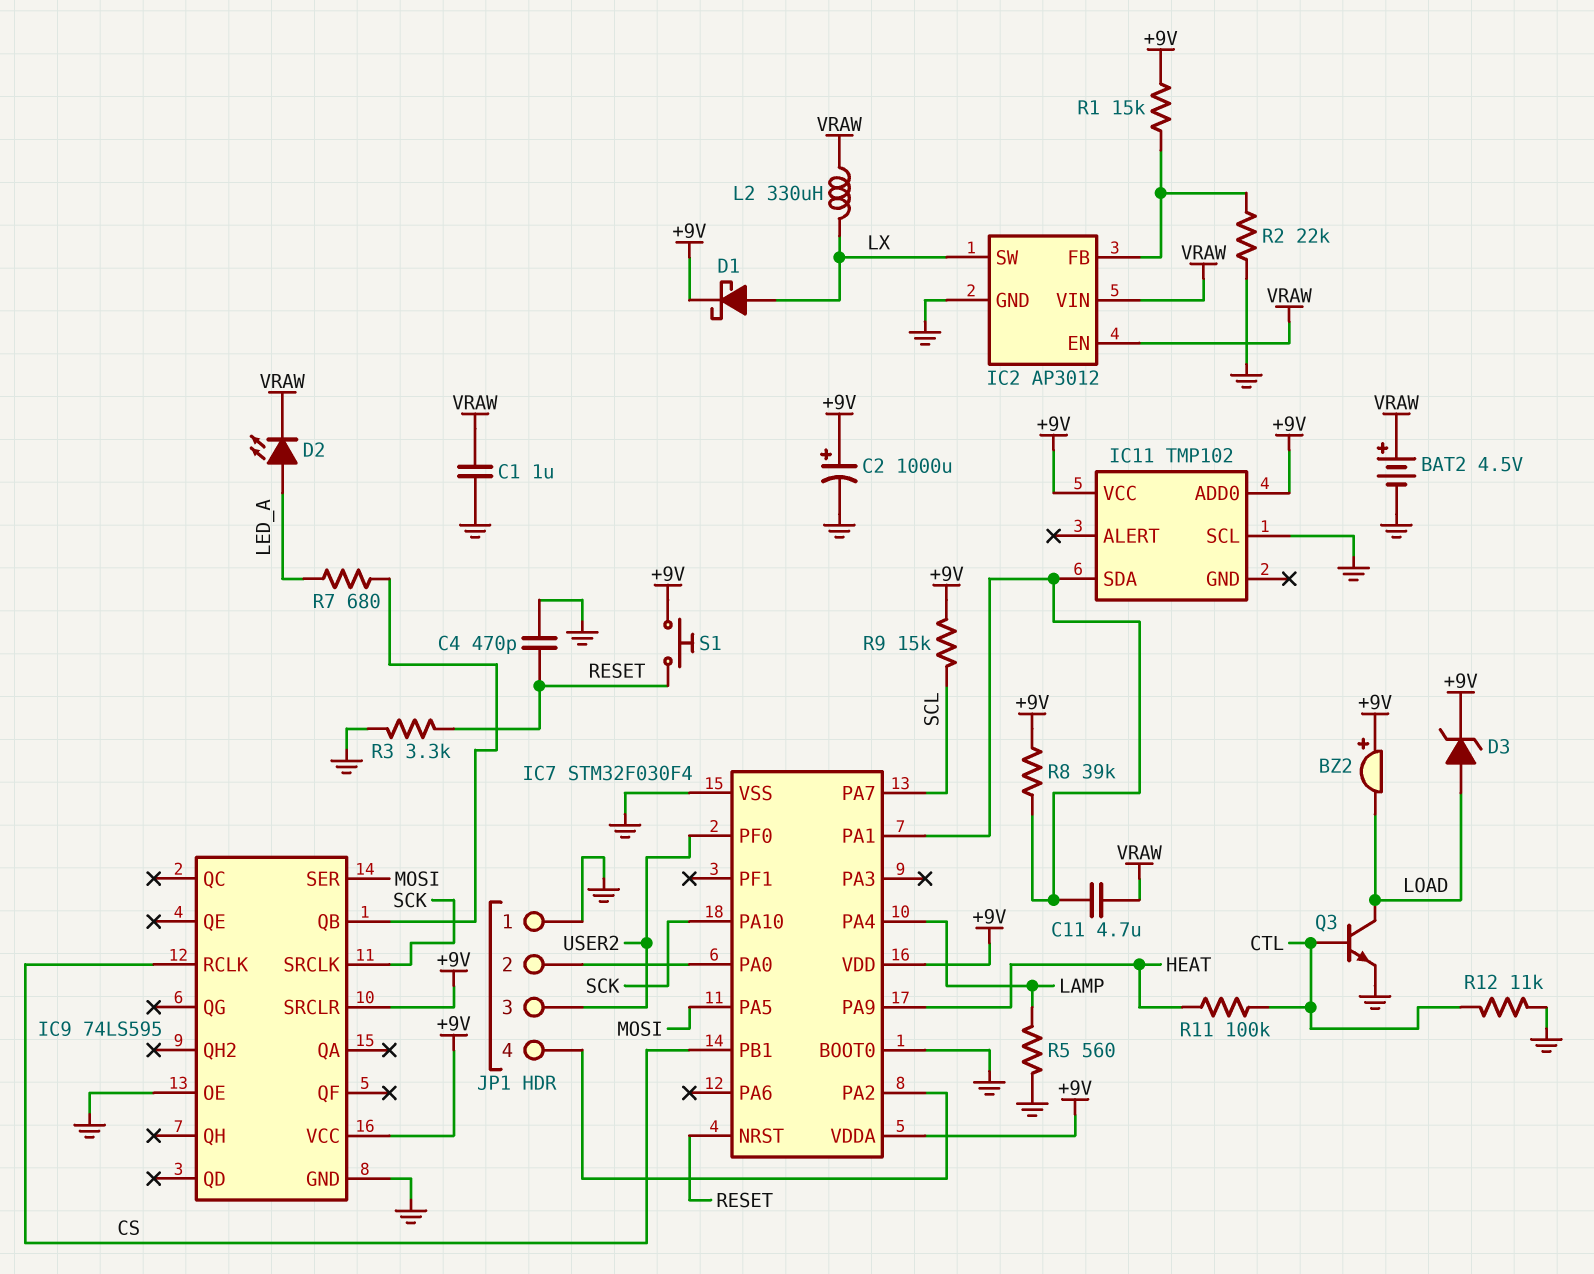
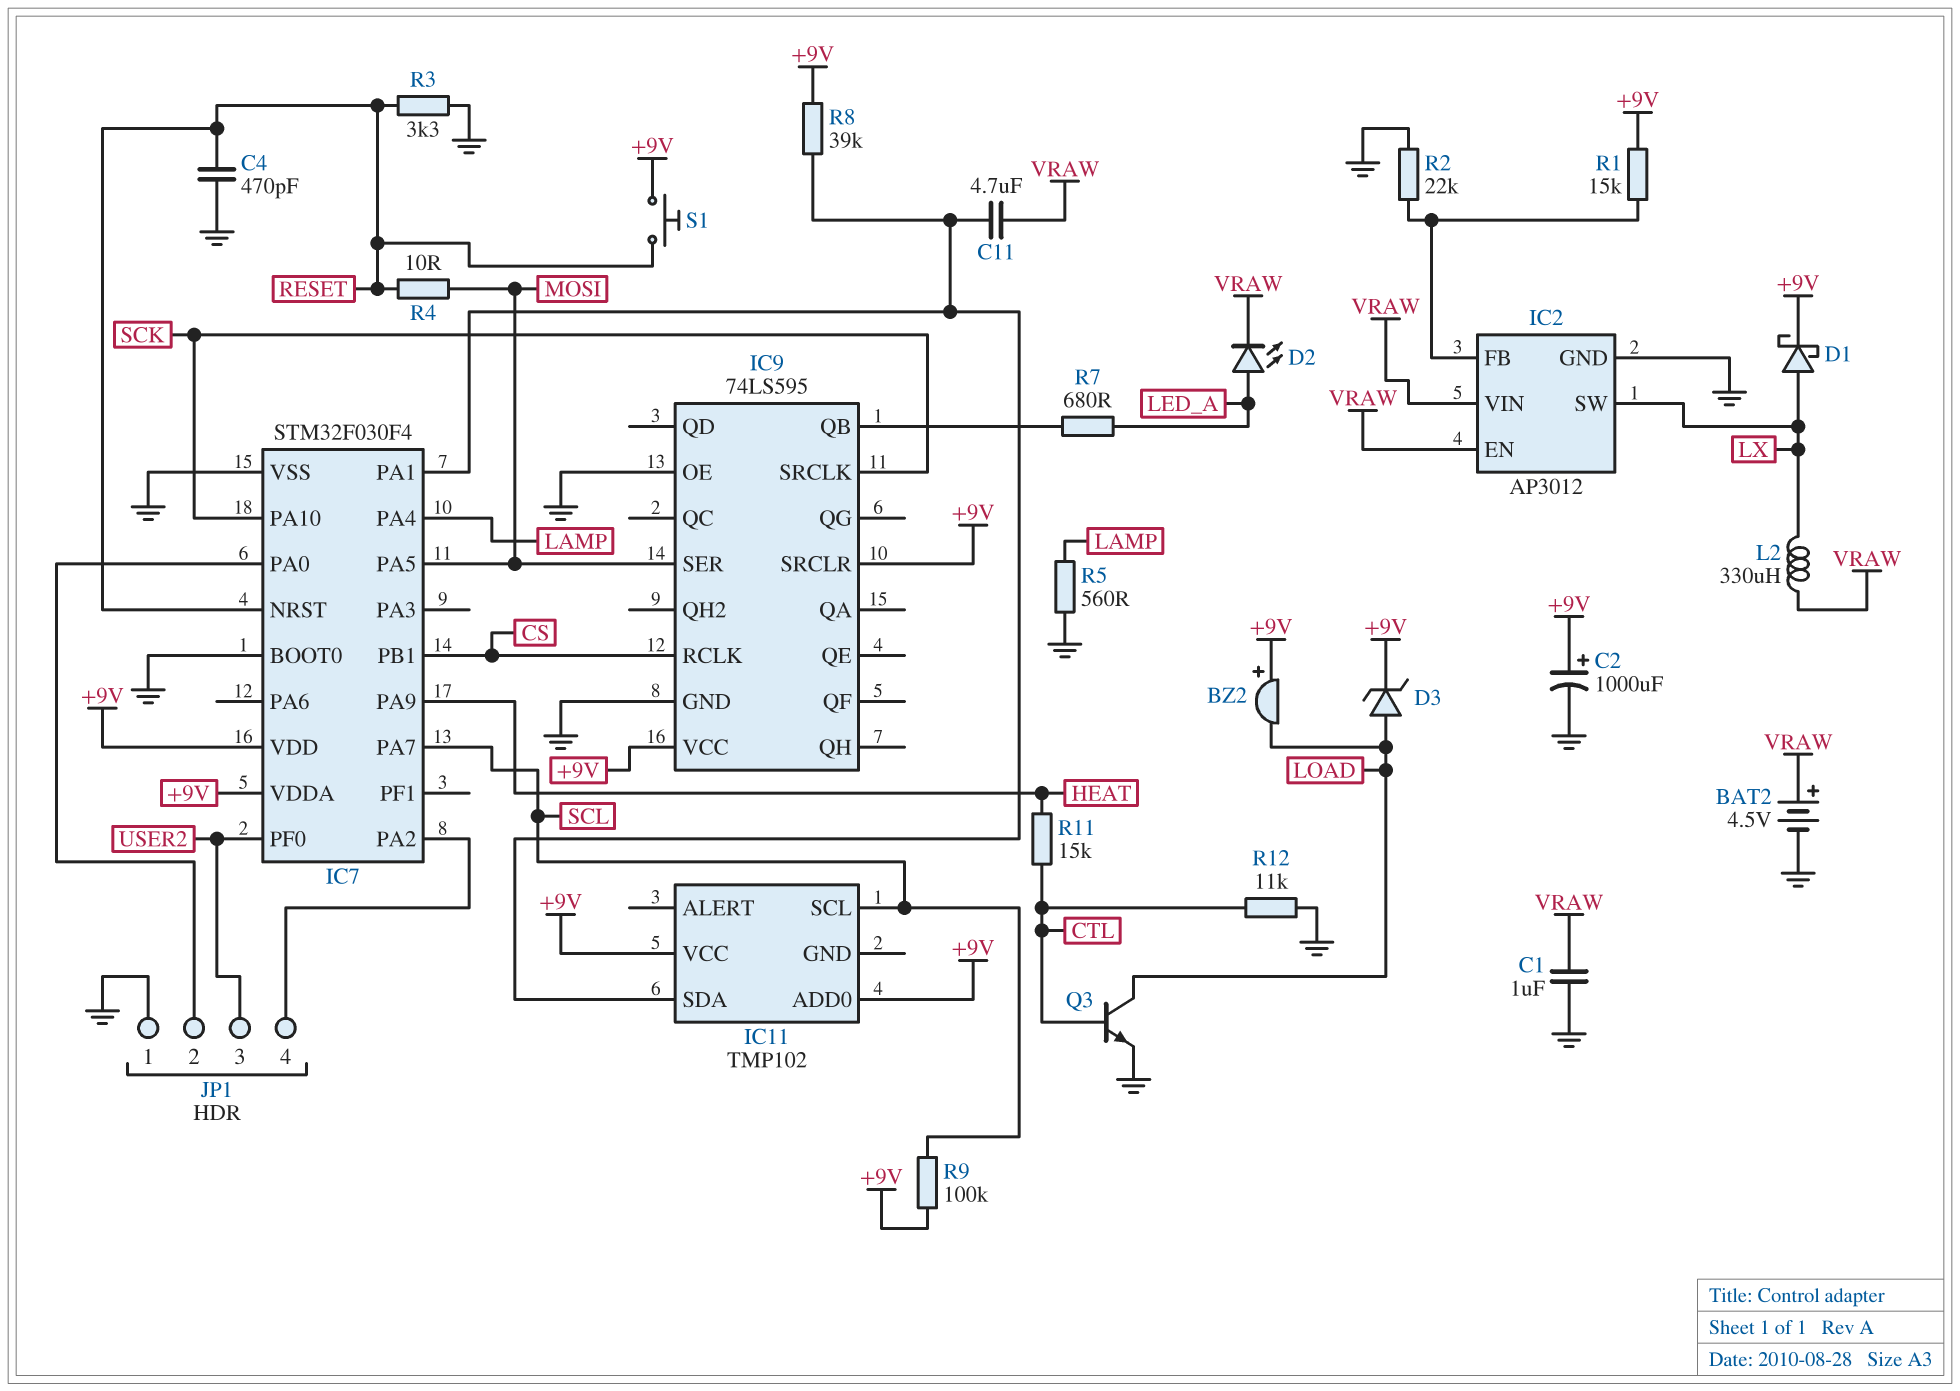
IC11 pin SCL: GND -> SCL
R4: none -> 10 (MOSI, RESET)
R9: 15k (+9V, SCL) -> 100k (+9V, SCL)
R11: 100k (CTL, HEAT) -> 15k (CTL, HEAT)

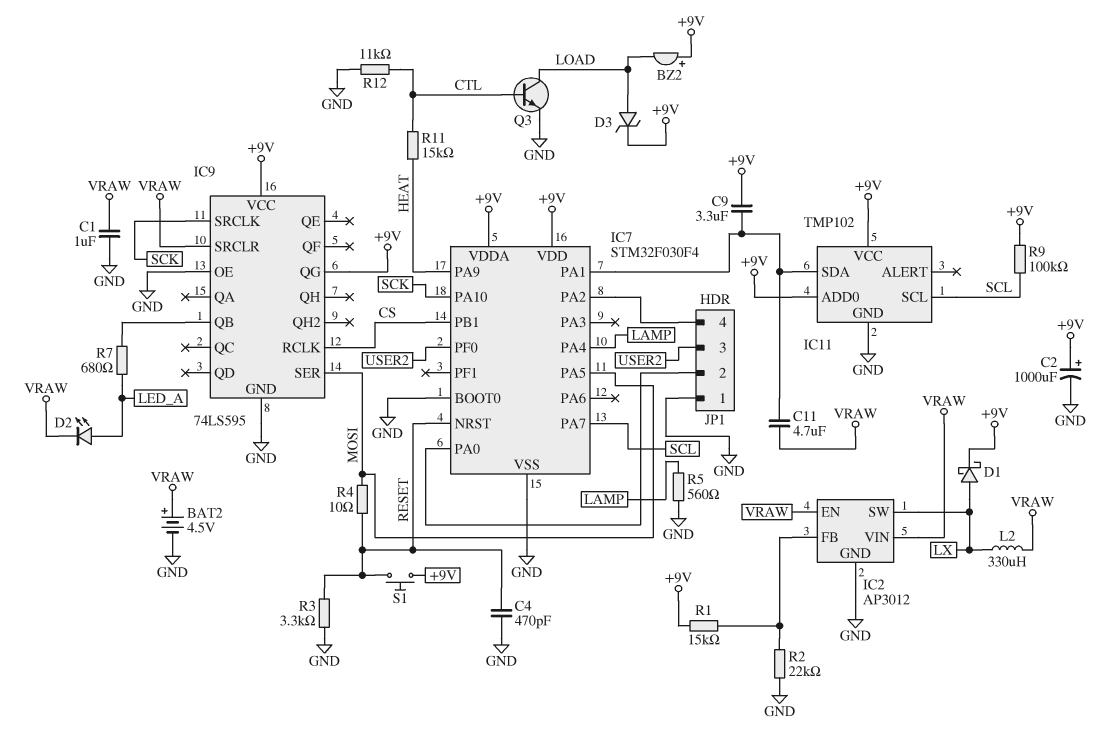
C9: none -> 3.3uF (+9V, IC7/PA1)
IC9 pin QG: none -> +9V
IC9 pin SRCLR: +9V -> VRAW
IC11 pin GND: none -> GND
R8: 39k (+9V, IC7/PA1) -> none

